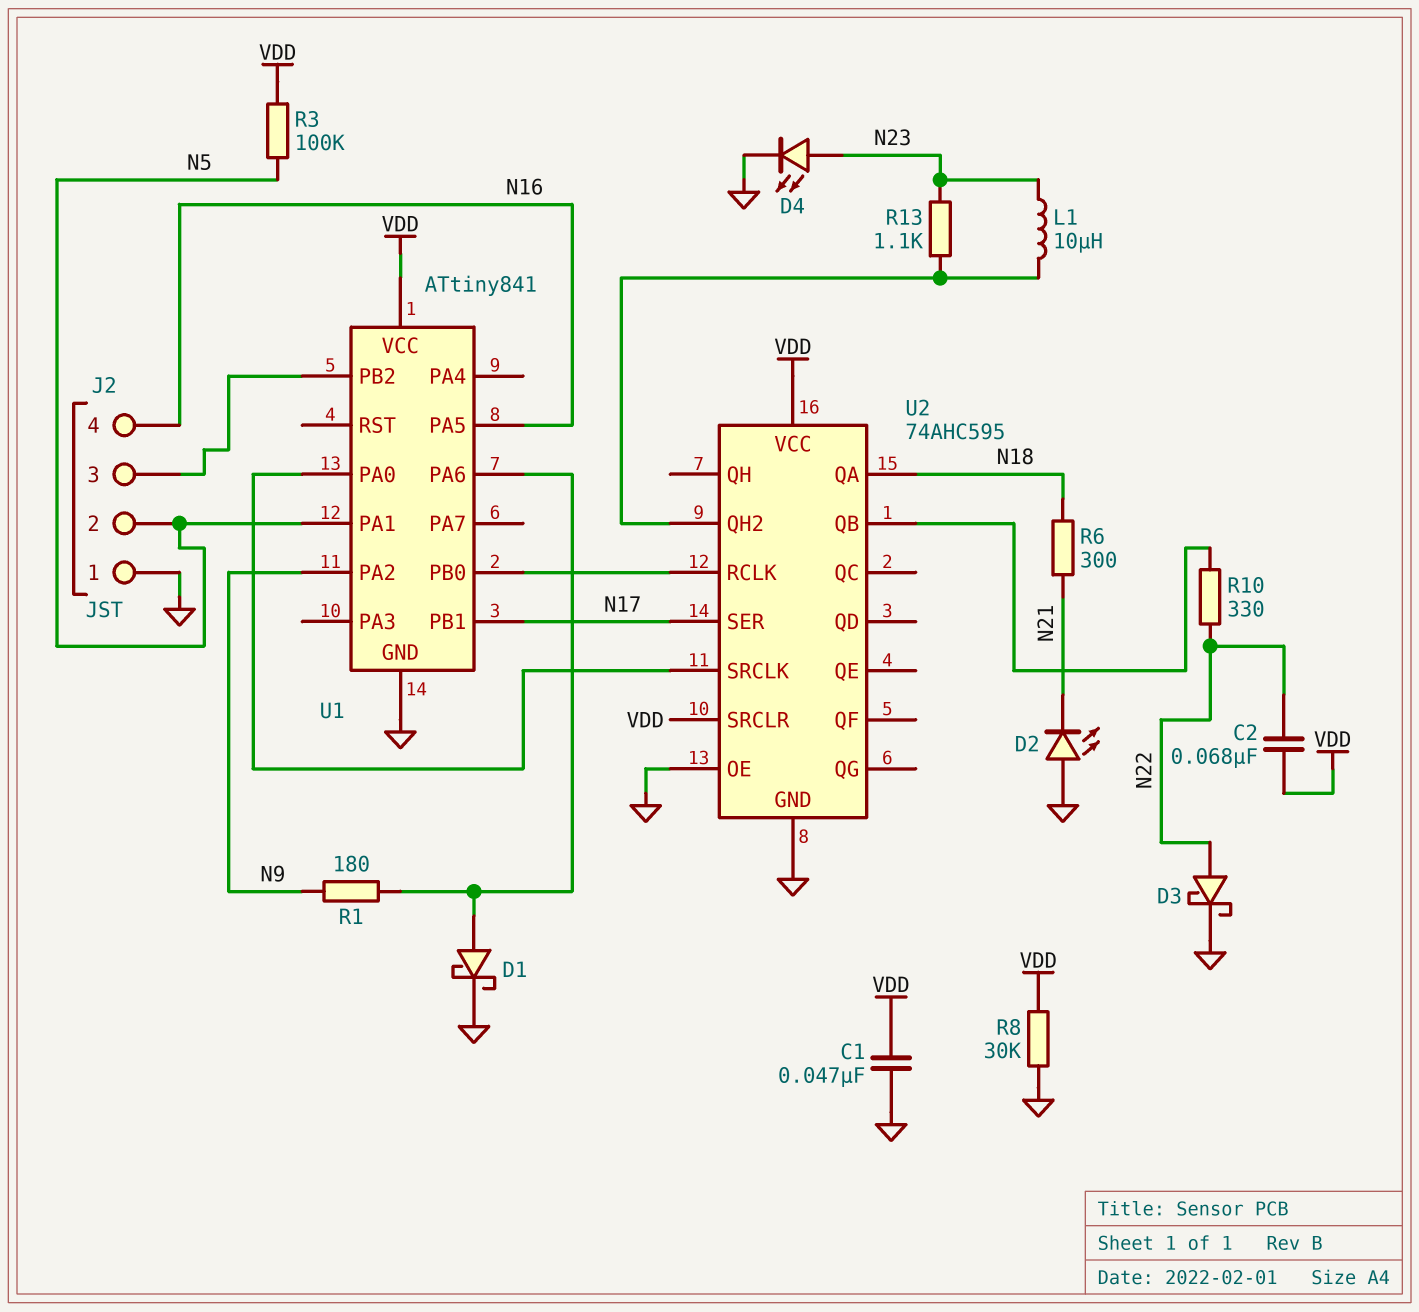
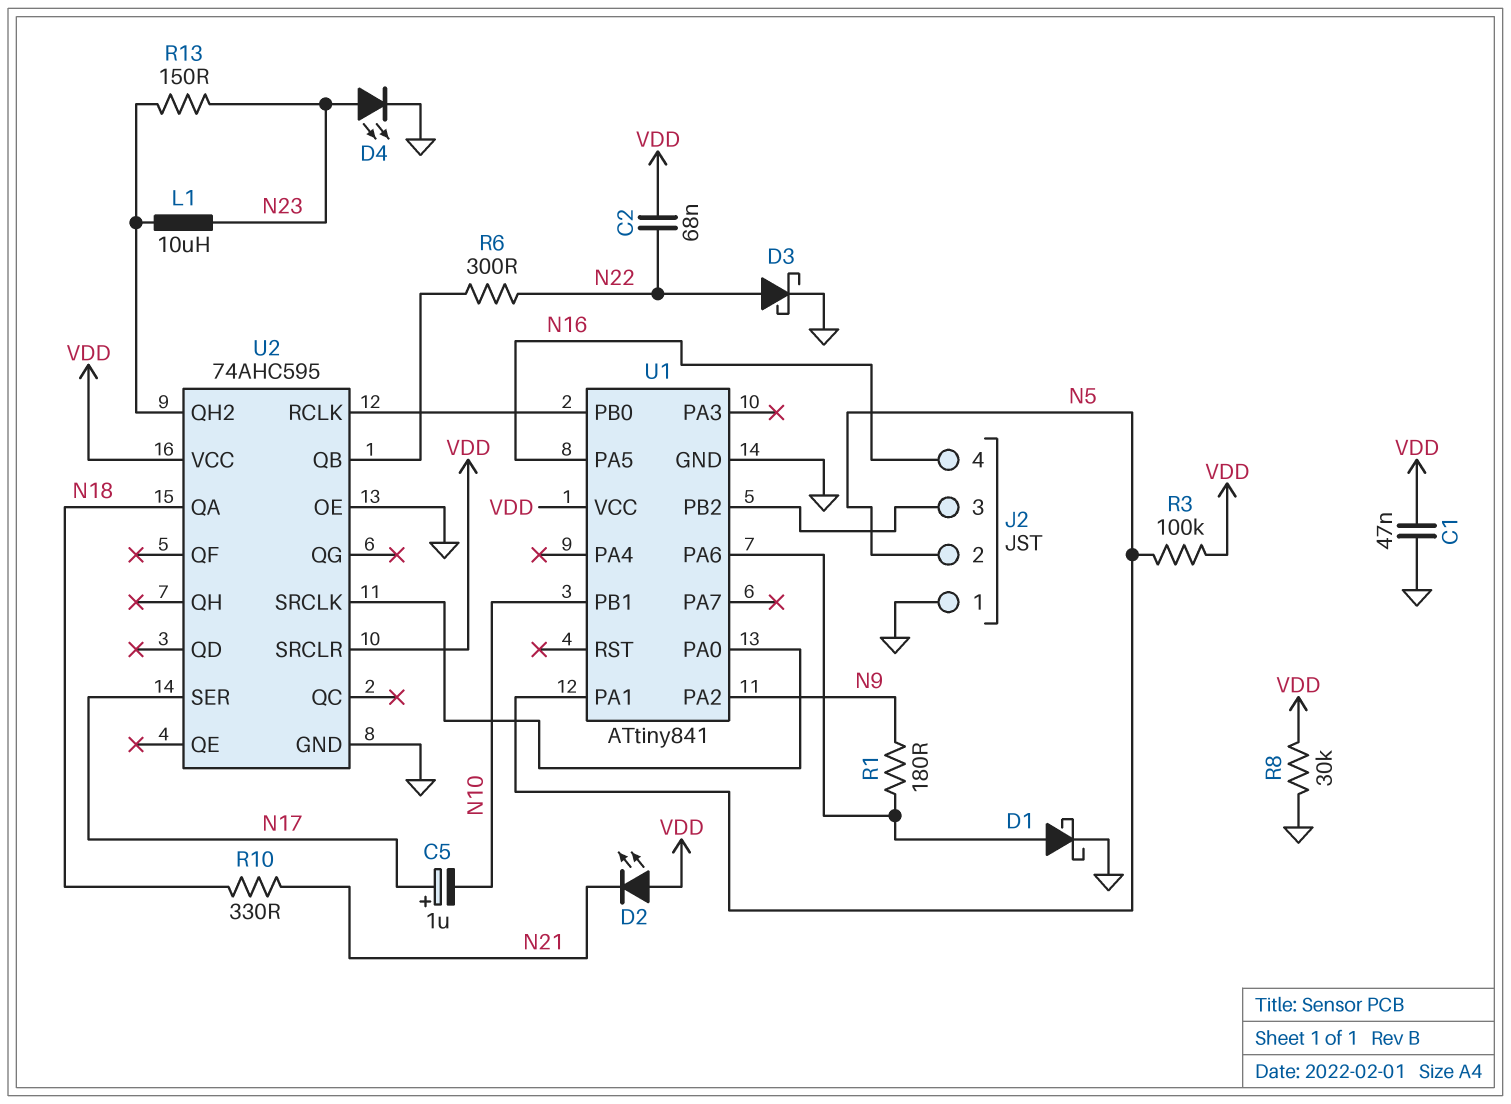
C5: none -> 1uF (plus N17, minus N10)
D2: LED (A GND, K N21) -> LED (A VDD, K N21)
R6: 300 (N18, N21) -> 300 (N22, U2/QB)
R10: 330 (N22, U2/QB) -> 330 (N18, N21)
R13: 1.1k (N23, U2/QH2) -> 150 (N23, U2/QH2)
U1 pin PB1: N17 -> N10

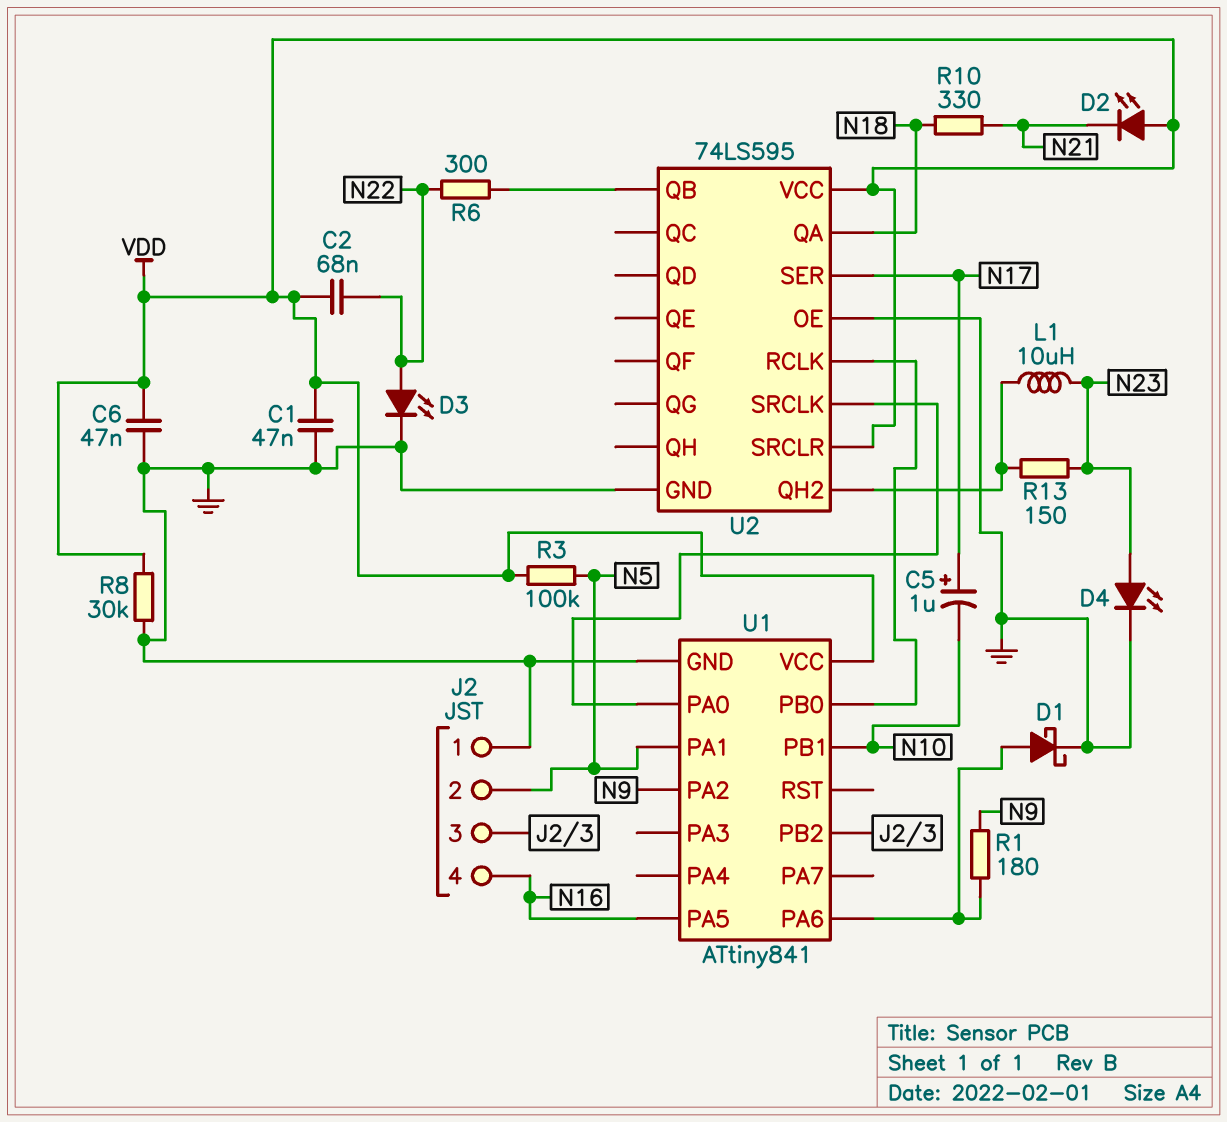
C6: none -> 47nF (GND, VDD)
D3: schottky (A N22, K GND) -> LED (A N22, K GND)
U2: 74AHC595 -> 74LS595

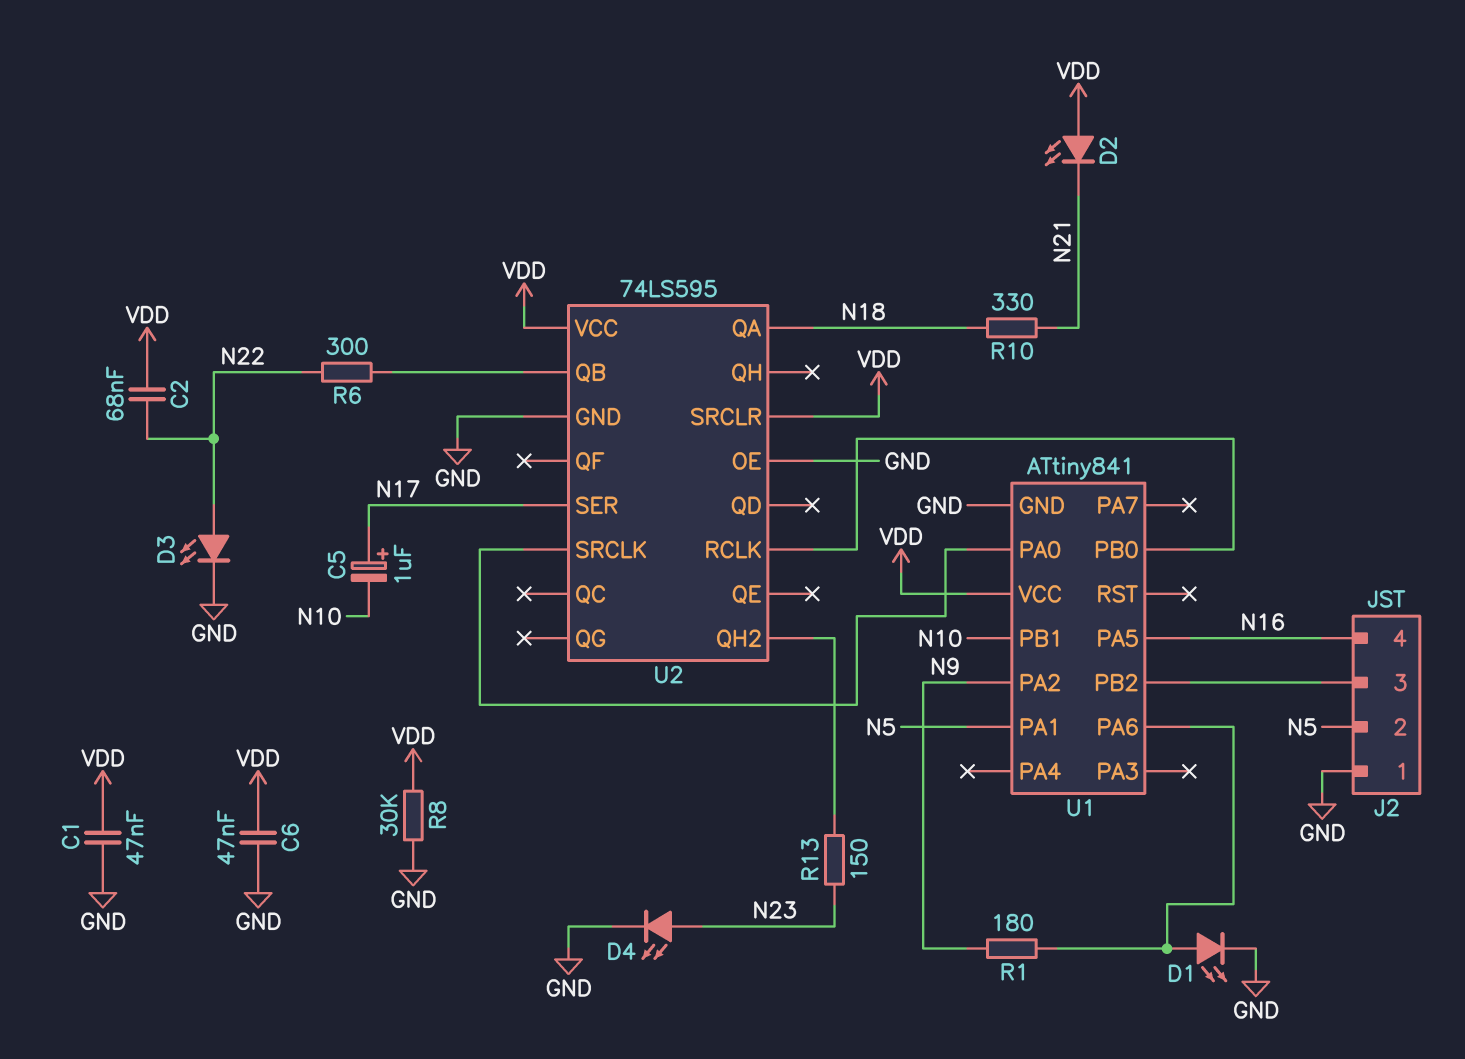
D1: schottky (A U1/PA6, K GND) -> LED (A U1/PA6, K GND)
L1: 10uH (N23, U2/QH2) -> none
R3: 100k (N5, VDD) -> none

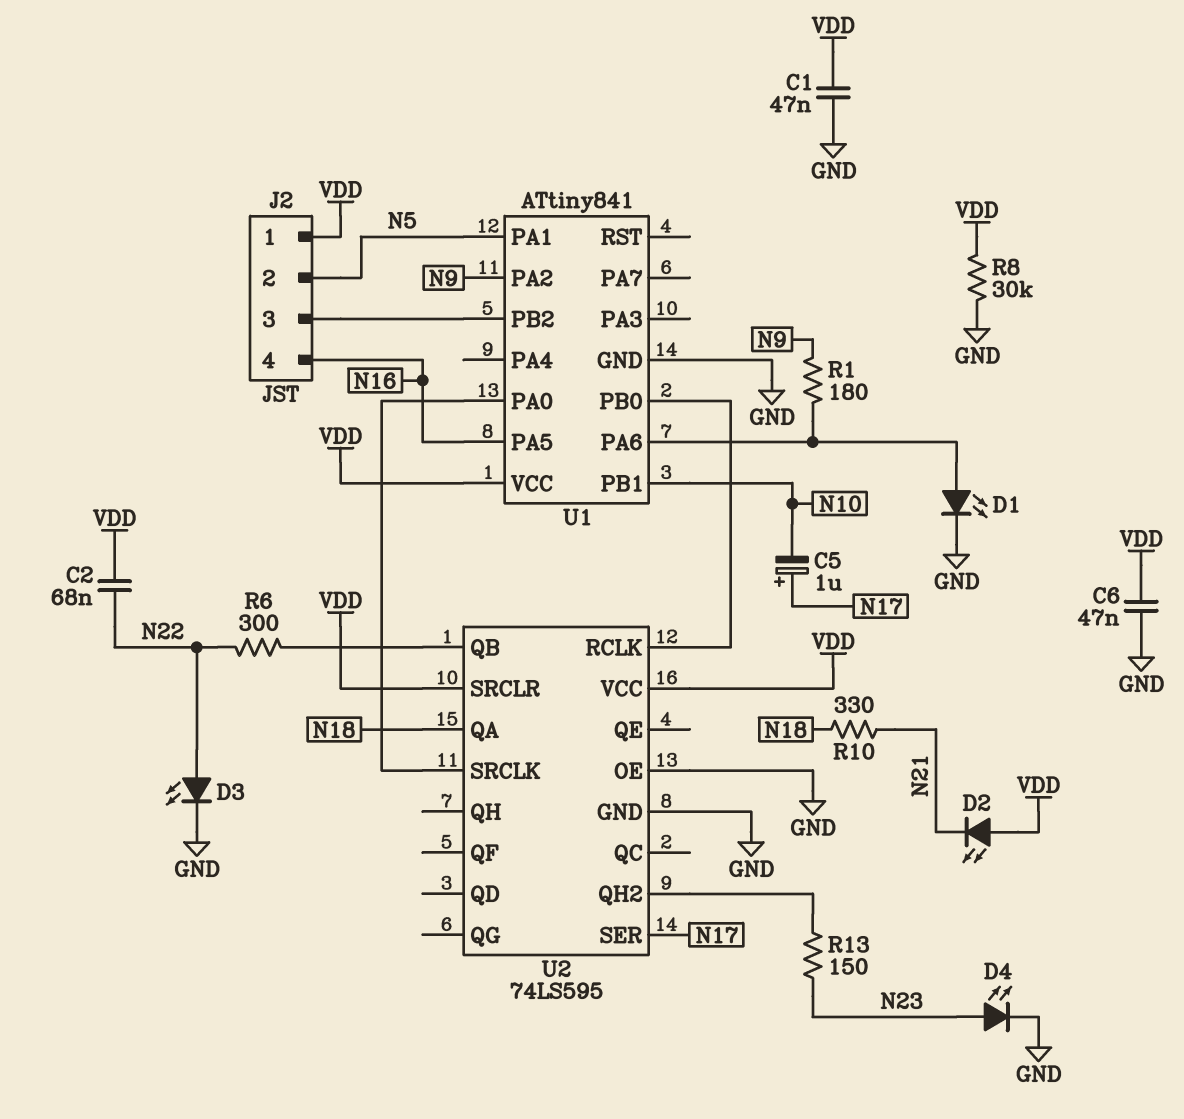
J2 pin 1: GND -> VDD

